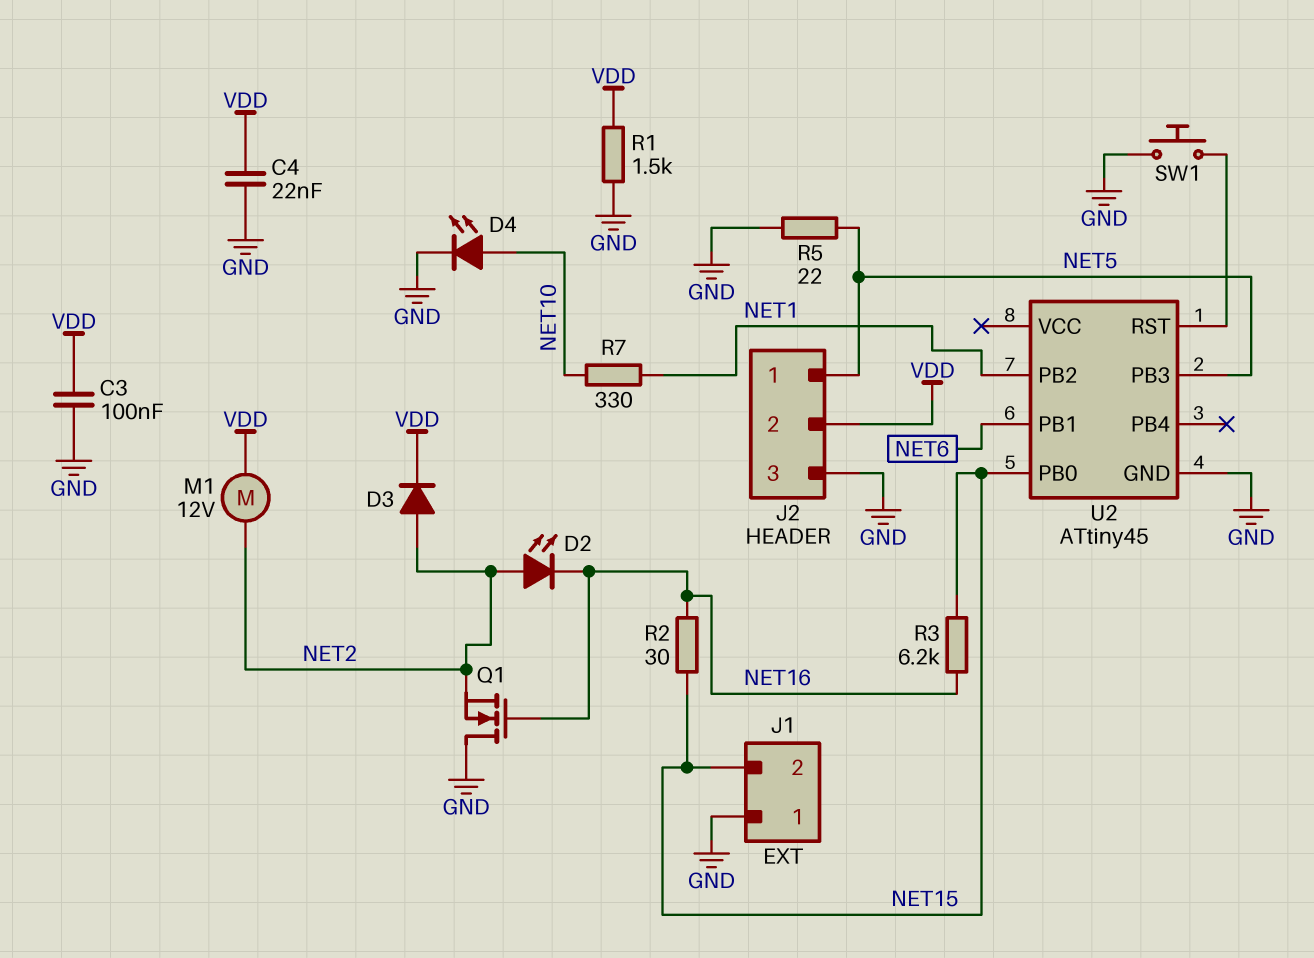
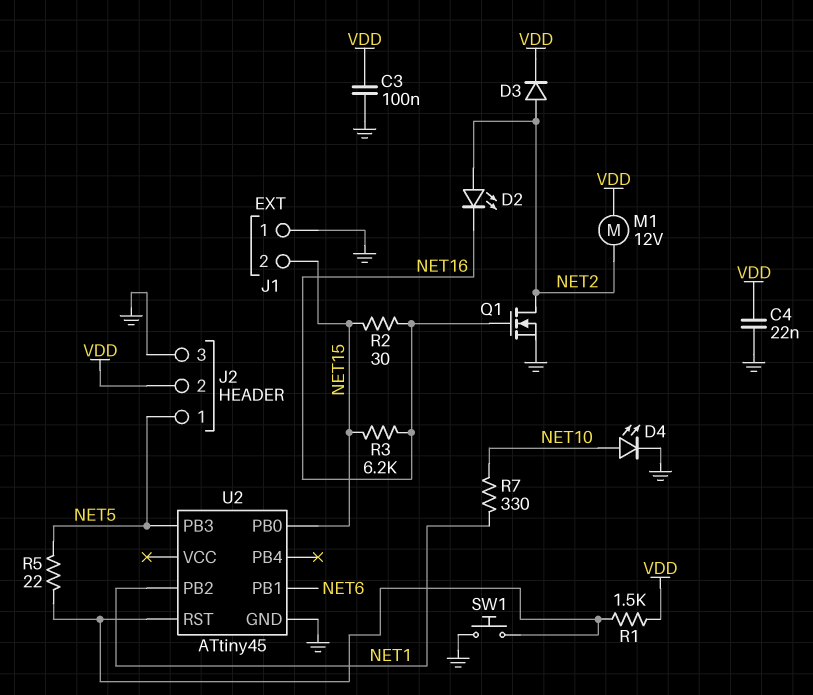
Q1: NMOS (G NET16, D GND, S NET2) -> NMOS (G NET16, D NET2, S GND)
R1: 1.5k (GND, VDD) -> 1.5k (U2/RST, VDD)
R5: 22 (GND, NET5) -> 22 (NET5, U2/RST)

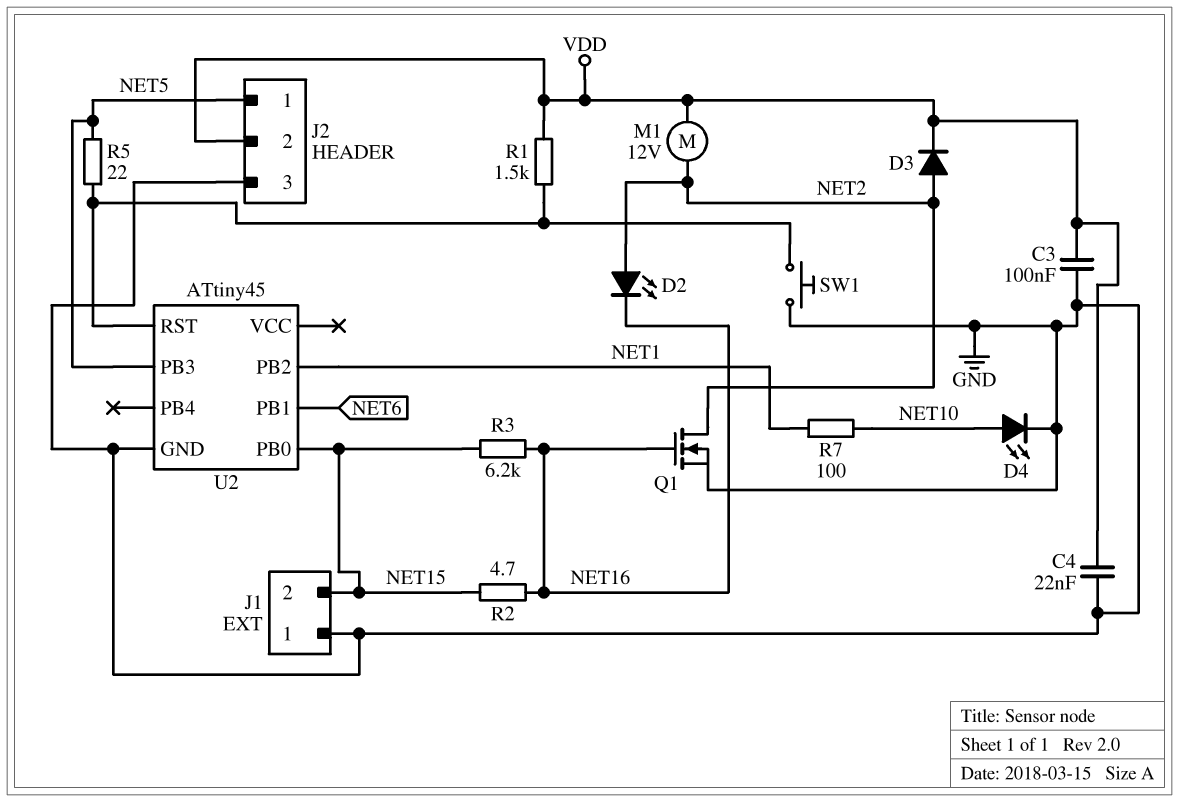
R2: 30 (NET15, NET16) -> 4.7 (NET15, NET16)
R7: 330 (NET1, NET10) -> 100 (NET1, NET10)

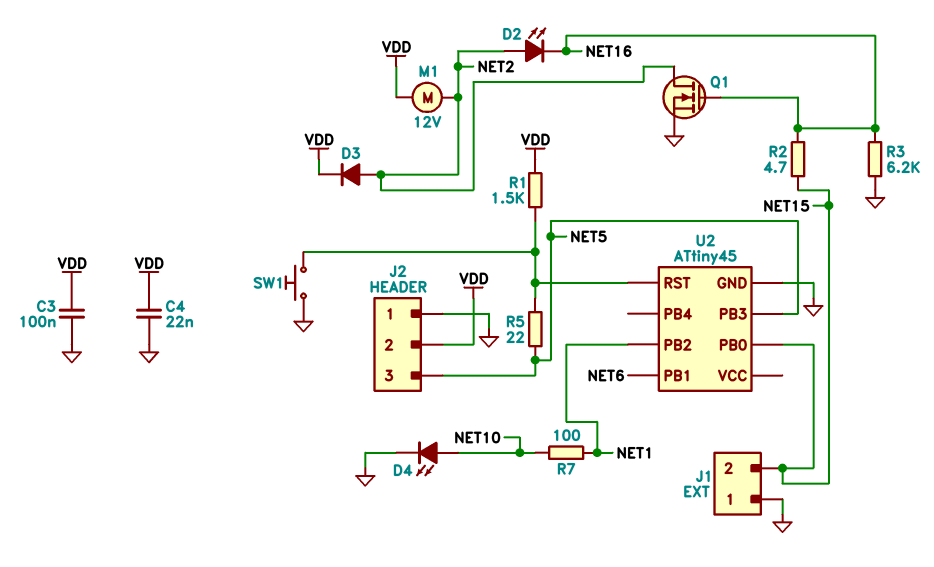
J2 pin 1: NET5 -> GND
J2 pin 3: GND -> NET5
R3: 6.2k (NET15, NET16) -> 6.2k (GND, NET16)

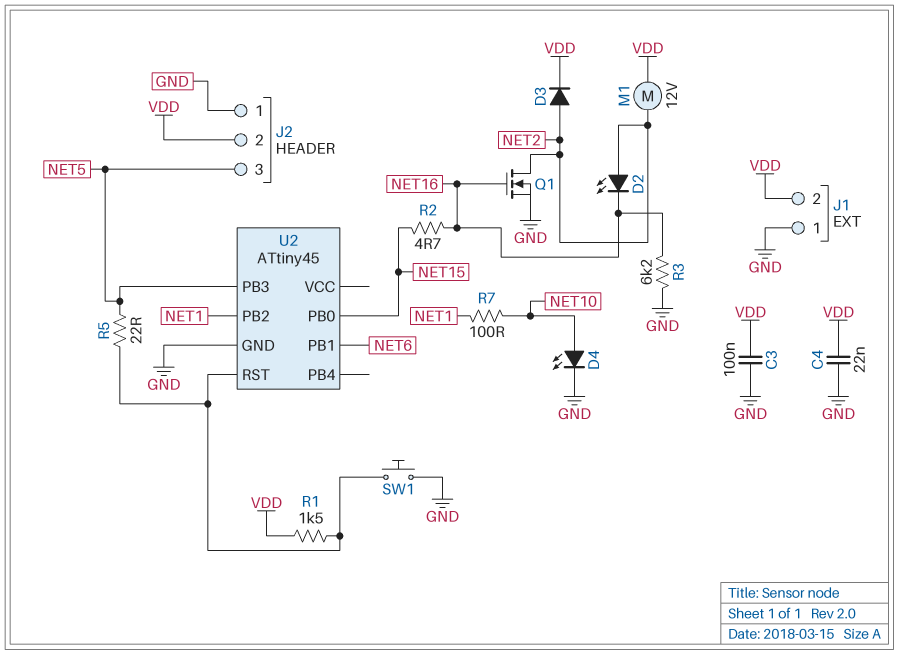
J1 pin 2: NET15 -> VDD

